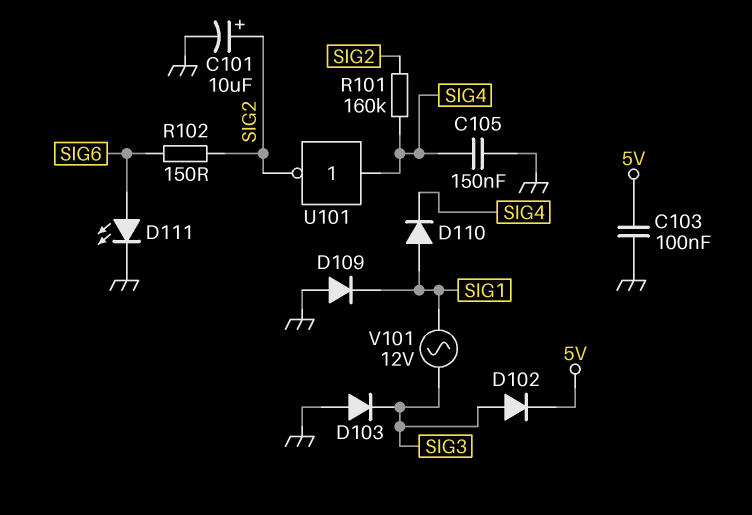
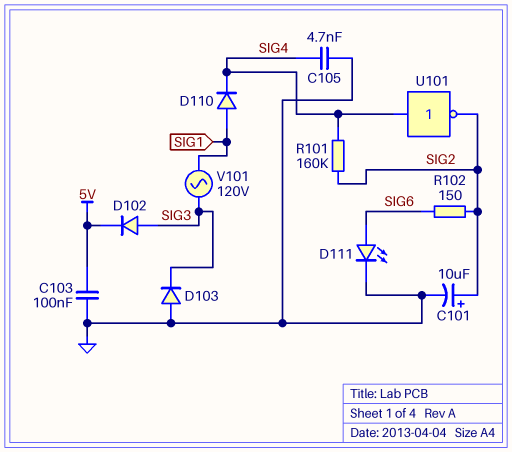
C105: 150nF (GND, SIG4) -> 4.7nF (GND, SIG4)
D109: diode (A GND, K SIG1) -> none
V101: AC 12V (SIG1, SIG3) -> AC 120V (SIG1, SIG3)

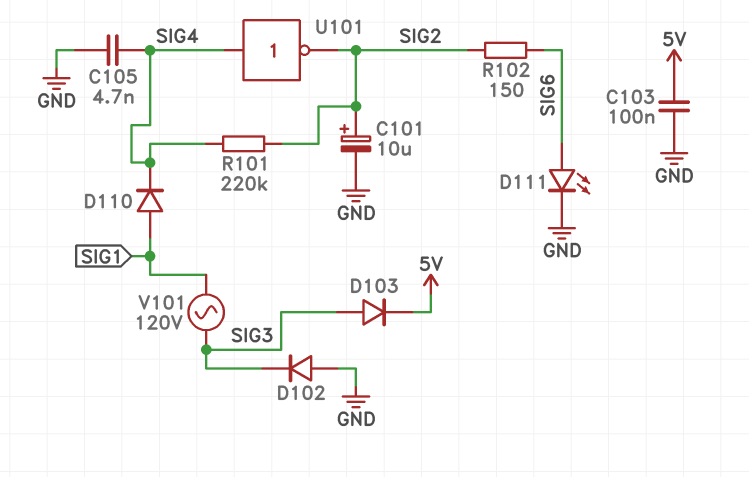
D102: diode (A SIG3, K 5V) -> diode (A GND, K SIG3)
D103: diode (A GND, K SIG3) -> diode (A SIG3, K 5V)
R101: 160k (SIG2, SIG4) -> 220k (SIG2, SIG4)

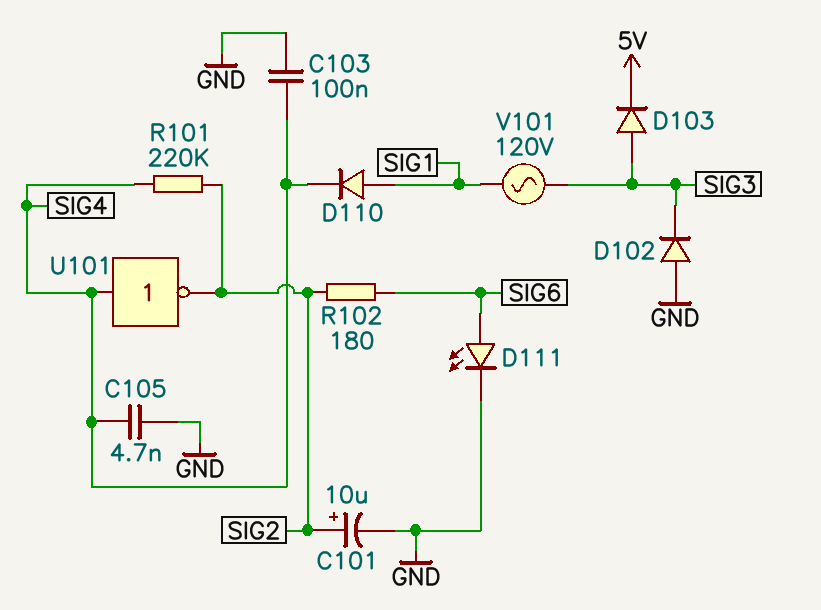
C103: 100nF (5V, GND) -> 100nF (GND, SIG4)
R102: 150 (SIG2, SIG6) -> 180 (SIG2, SIG6)

